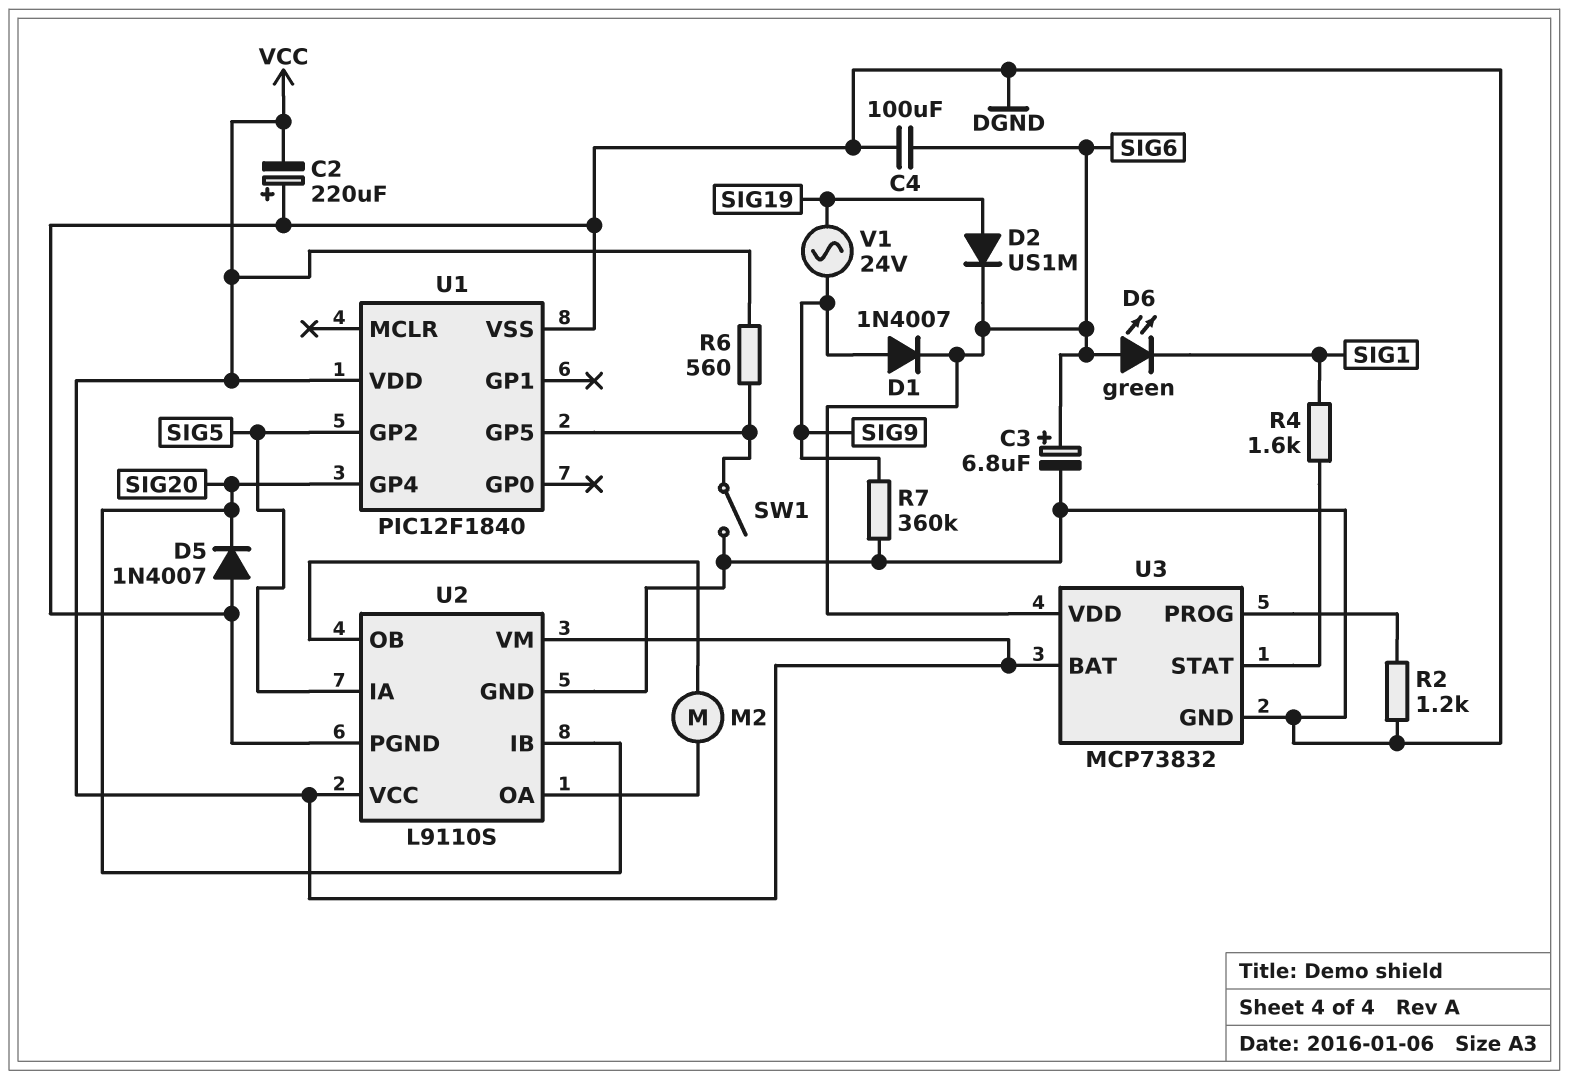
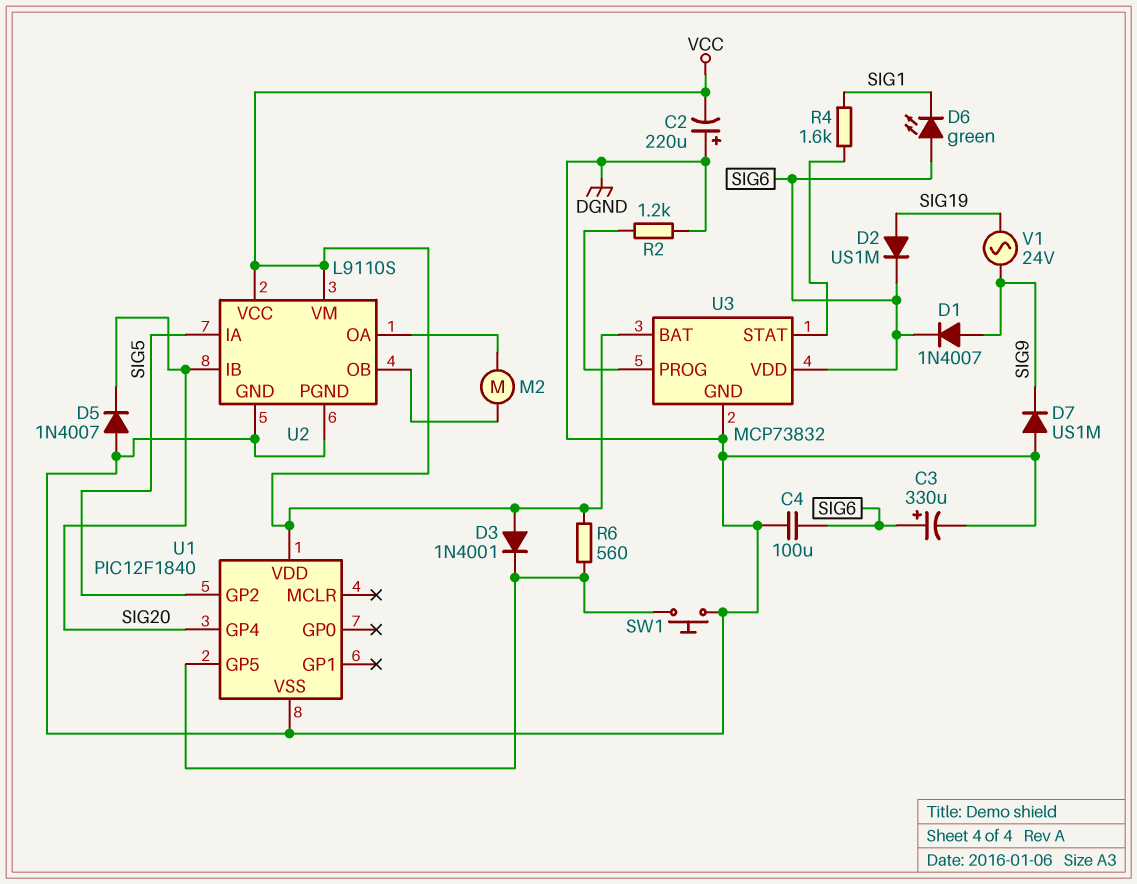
C3: 6.8uF (plus SIG6, minus DGND) -> 330uF (plus SIG6, minus DGND)
D3: none -> diode 1N4001 (A VCC, K U1/GP5)
D7: none -> diode US1M (A DGND, K SIG9)
R7: 360k (DGND, SIG9) -> none
SW1: switch (DGND, U1/GP5) -> button (DGND, U1/GP5)

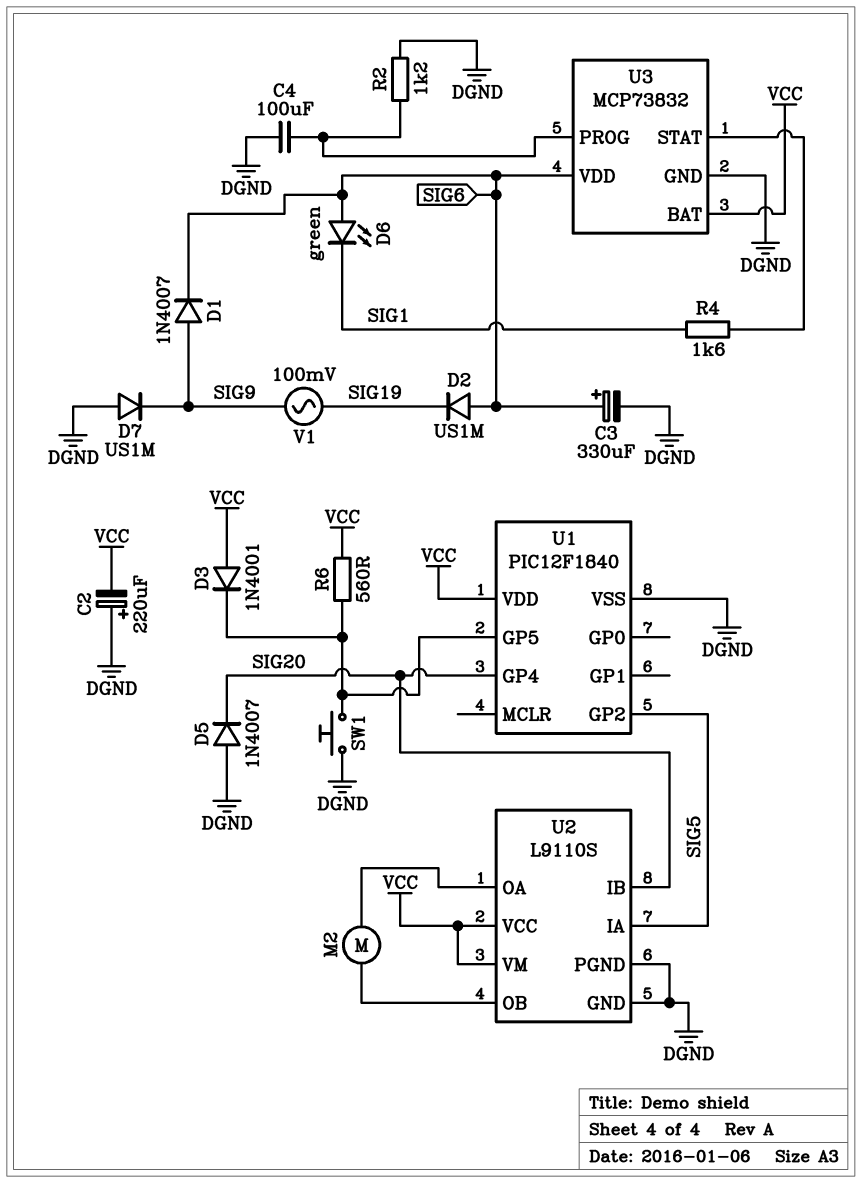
C4: 100uF (DGND, SIG6) -> 100uF (DGND, U3/PROG)
D2: diode US1M (A SIG19, K SIG6) -> diode US1M (A SIG6, K SIG19)
V1: AC 24V (SIG9, SIG19) -> AC 100mV (SIG9, SIG19)

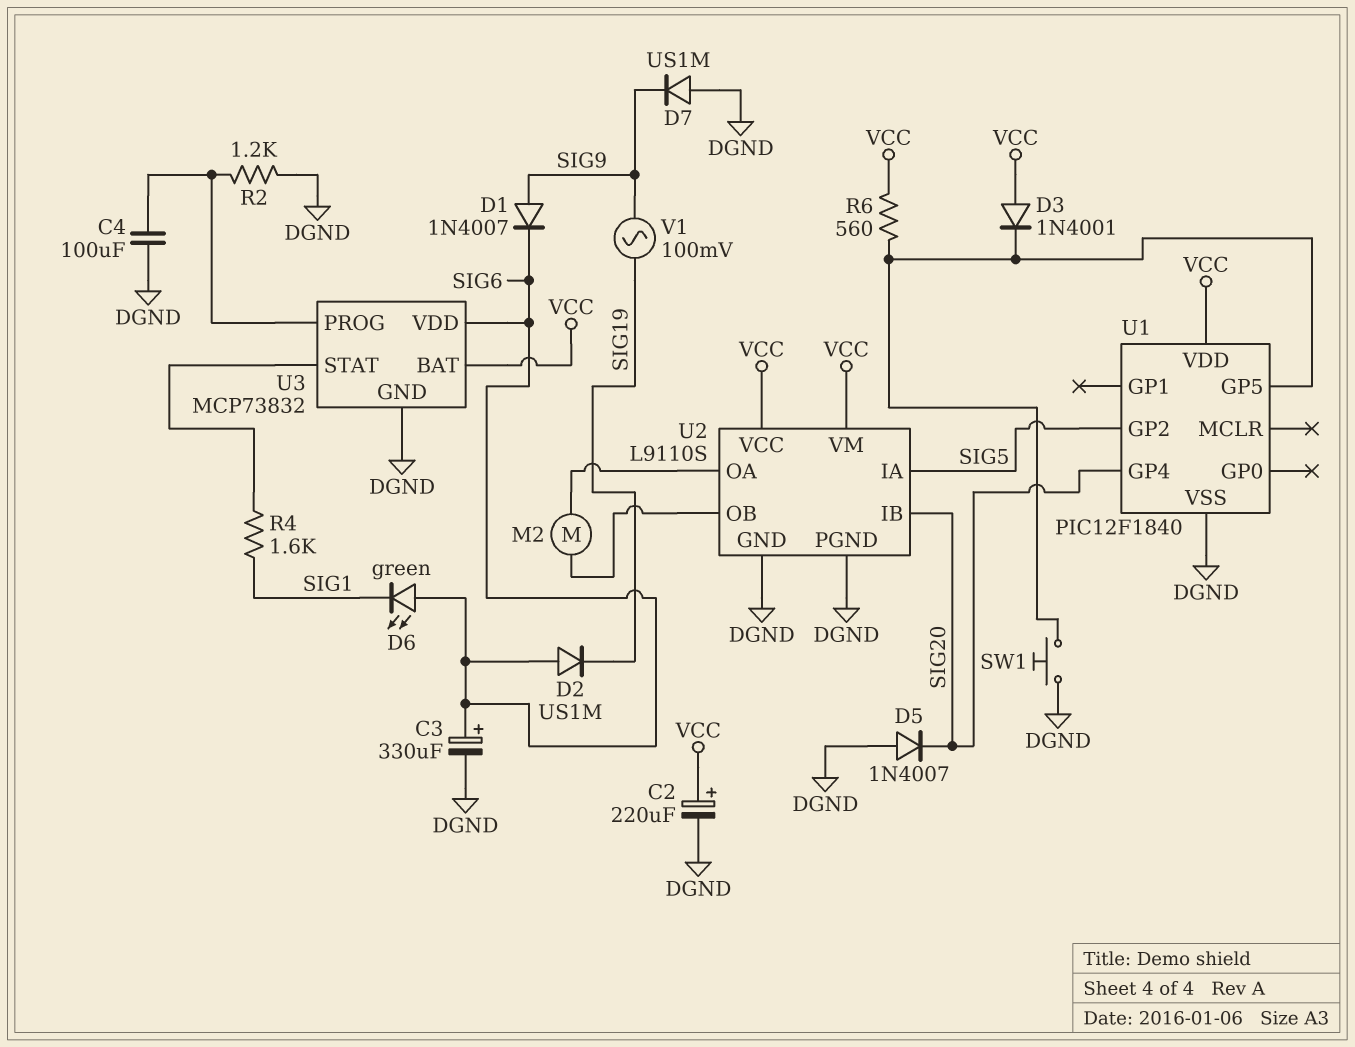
C2: 220uF (plus DGND, minus VCC) -> 220uF (plus VCC, minus DGND)

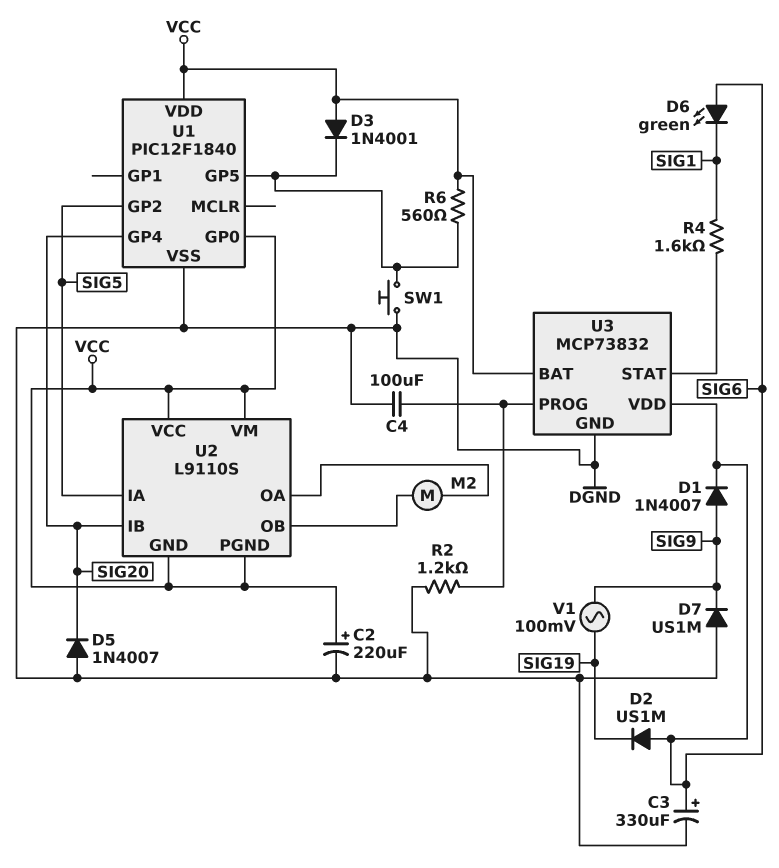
U1 pin GP0: none -> VCC
U2 pin GND: DGND -> VCC
U2 pin PGND: DGND -> VCC

